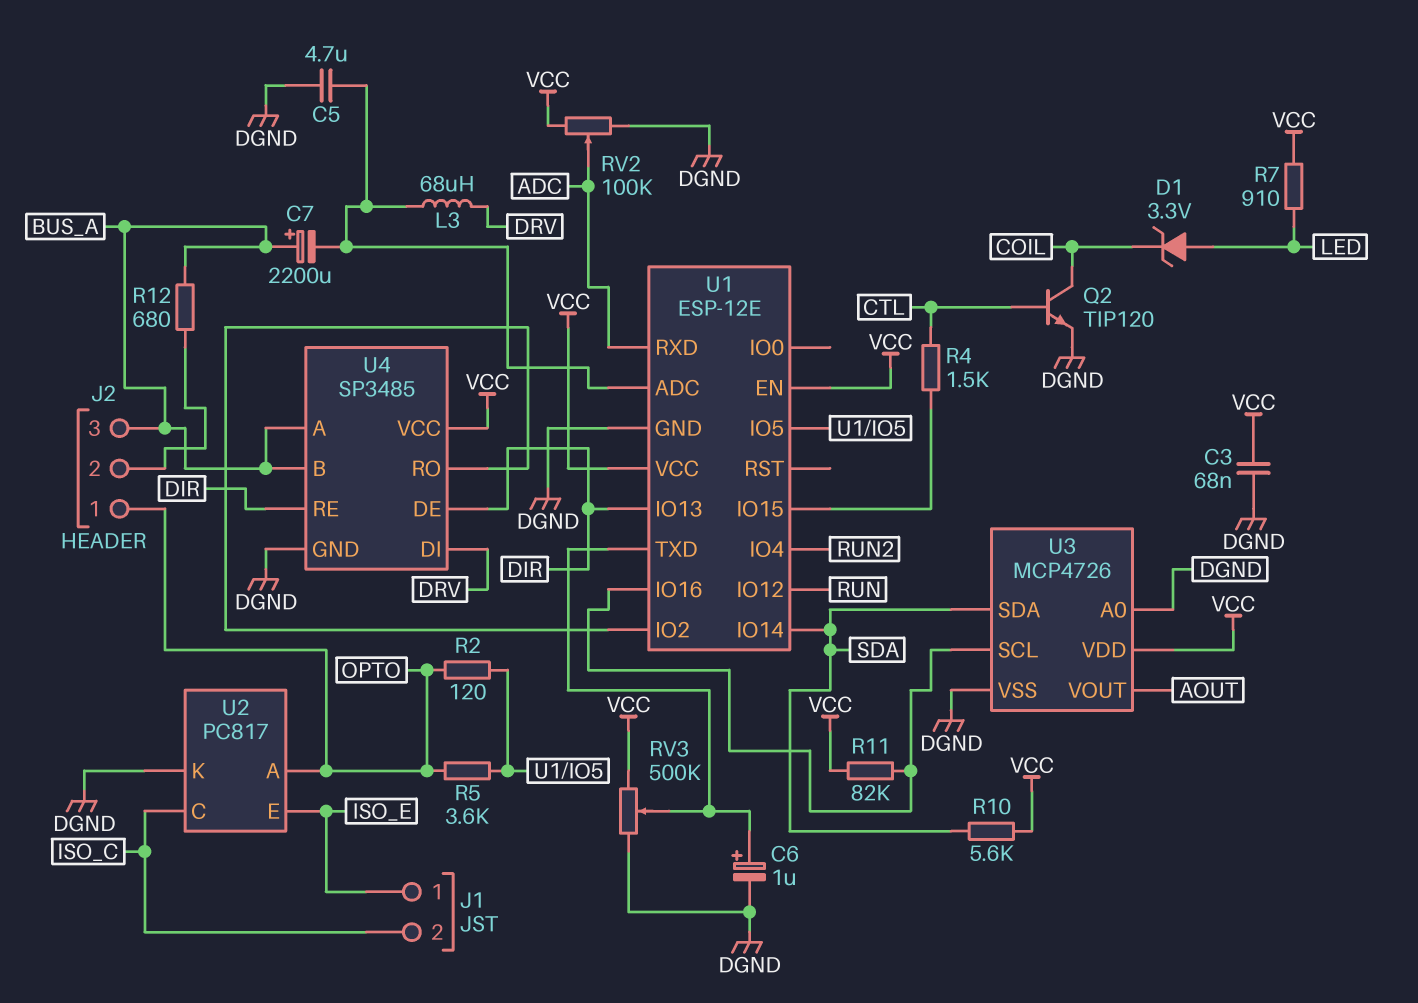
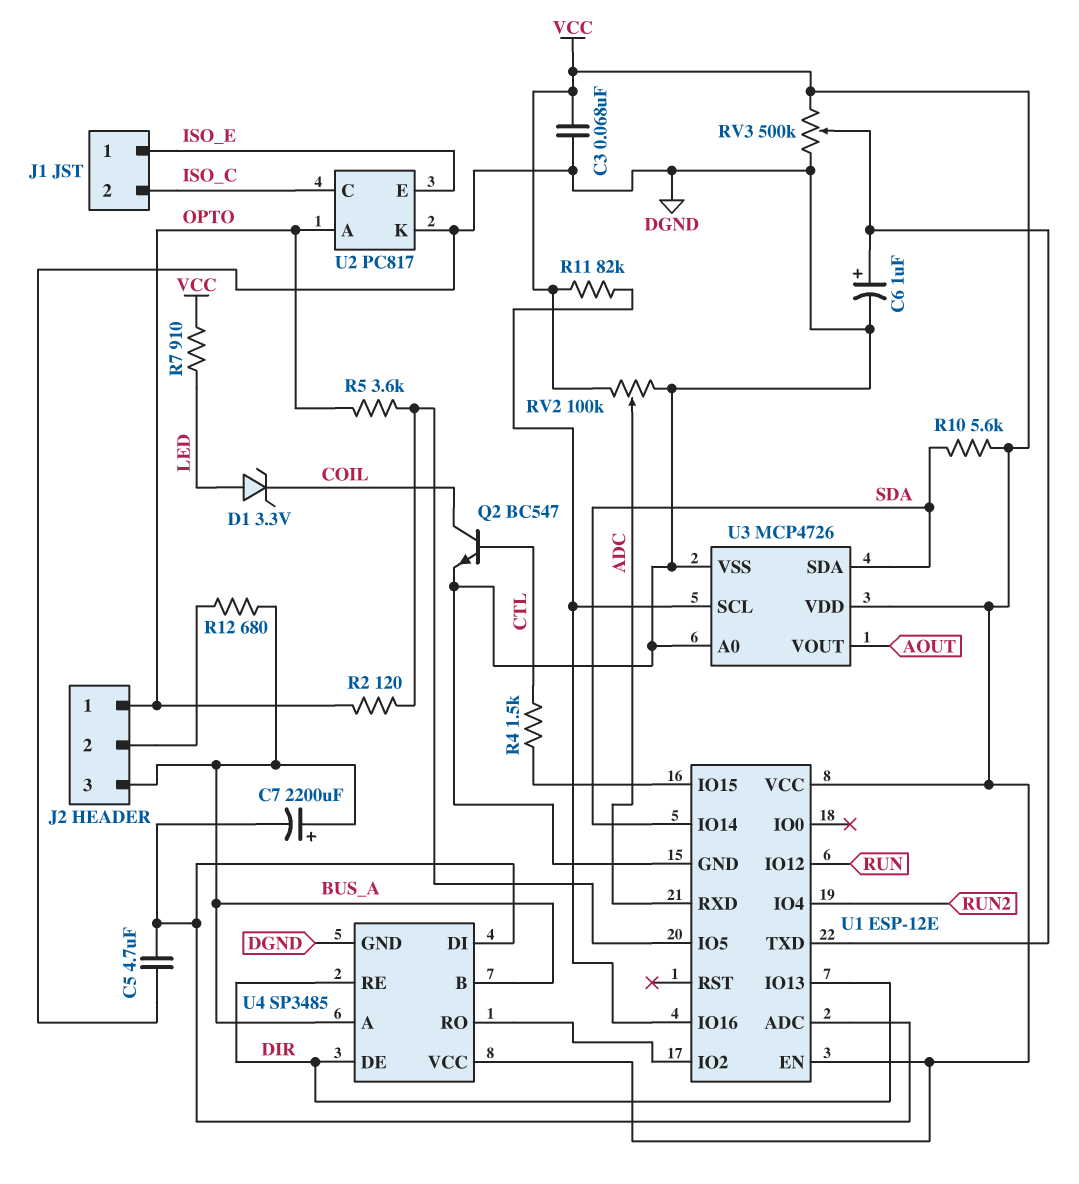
L3: 68uH (DRV, U1/ADC) -> none
Q2: NPN TIP120 (B CTL, C COIL, E DGND) -> NPN BC547 (B CTL, C COIL, E DGND)
U4 pin DI: DRV -> U1/ADC

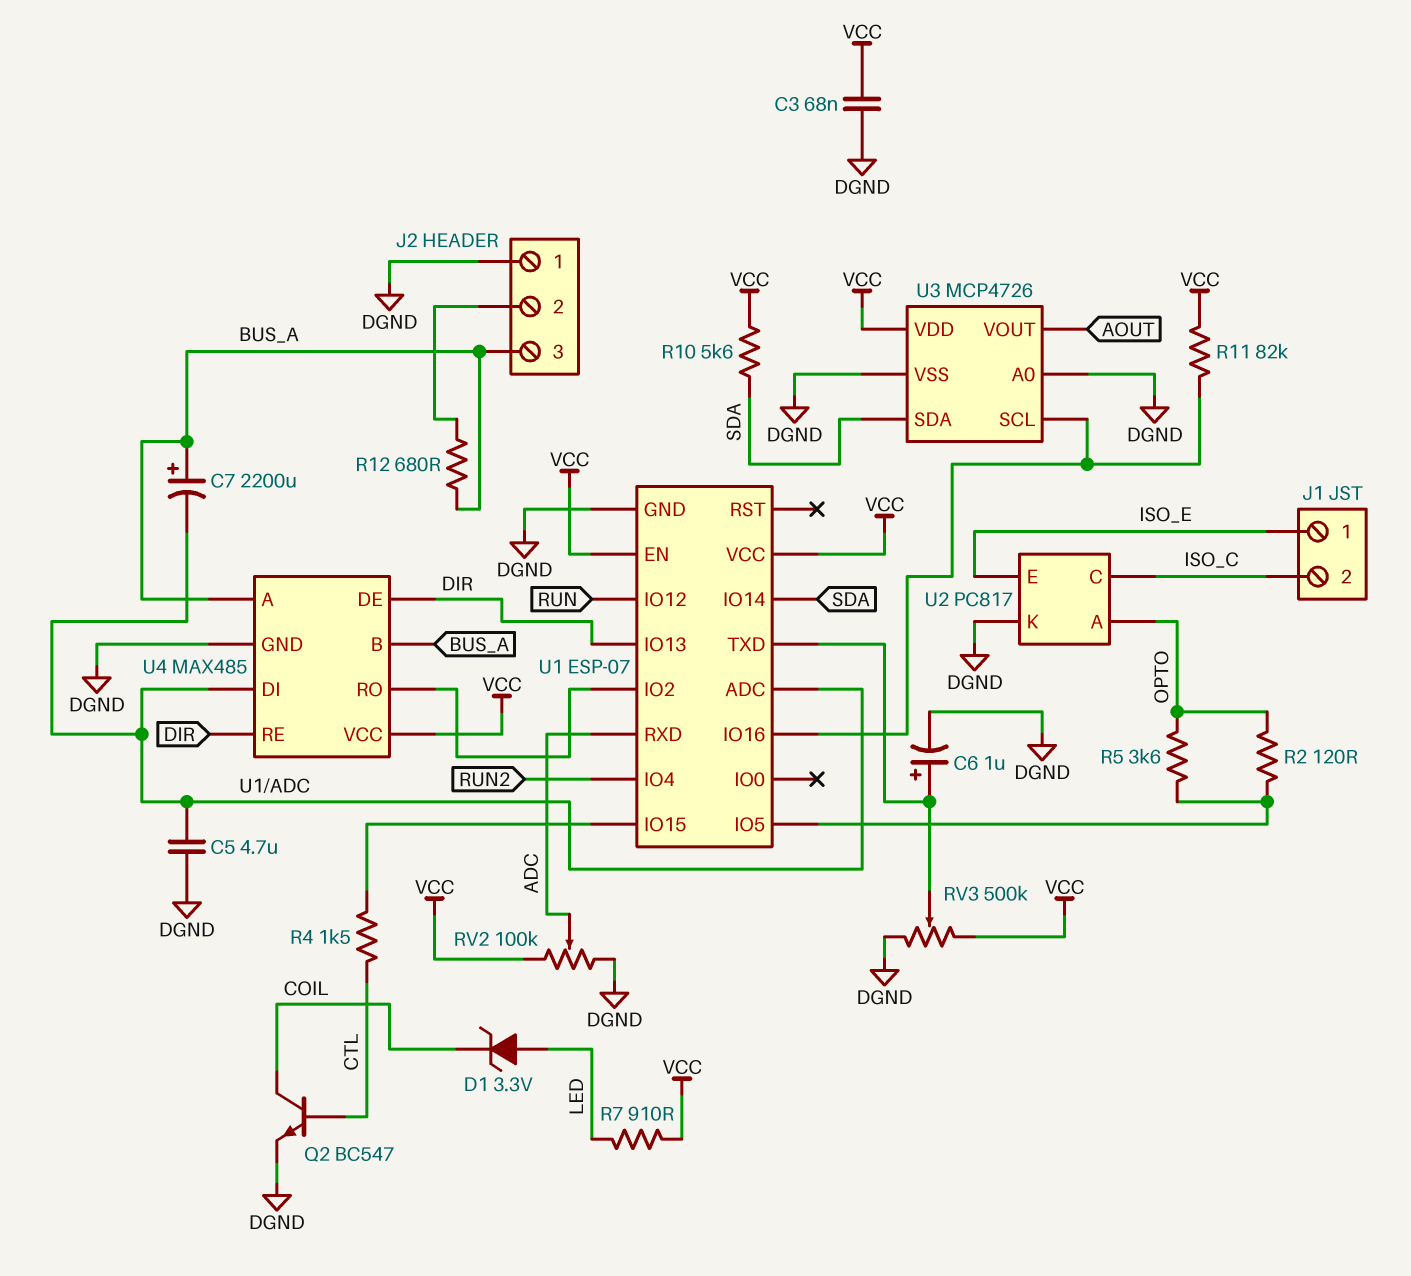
J2 pin 1: OPTO -> DGND
U1: ESP-12E -> ESP-07
U4: SP3485 -> MAX485

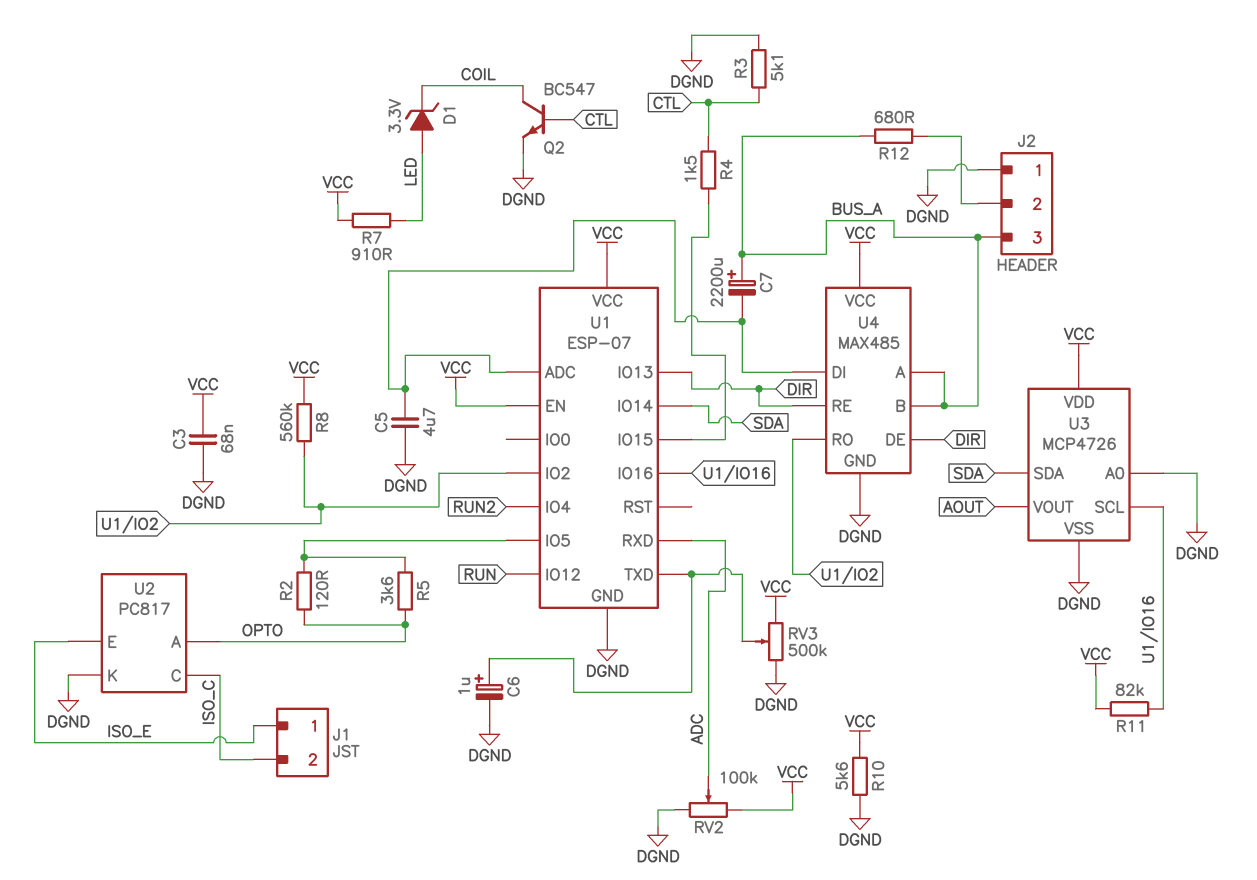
R3: none -> 5.1k (CTL, DGND)
R8: none -> 560k (U1/IO2, VCC)
R10: 5.6k (SDA, VCC) -> 5.6k (DGND, VCC)

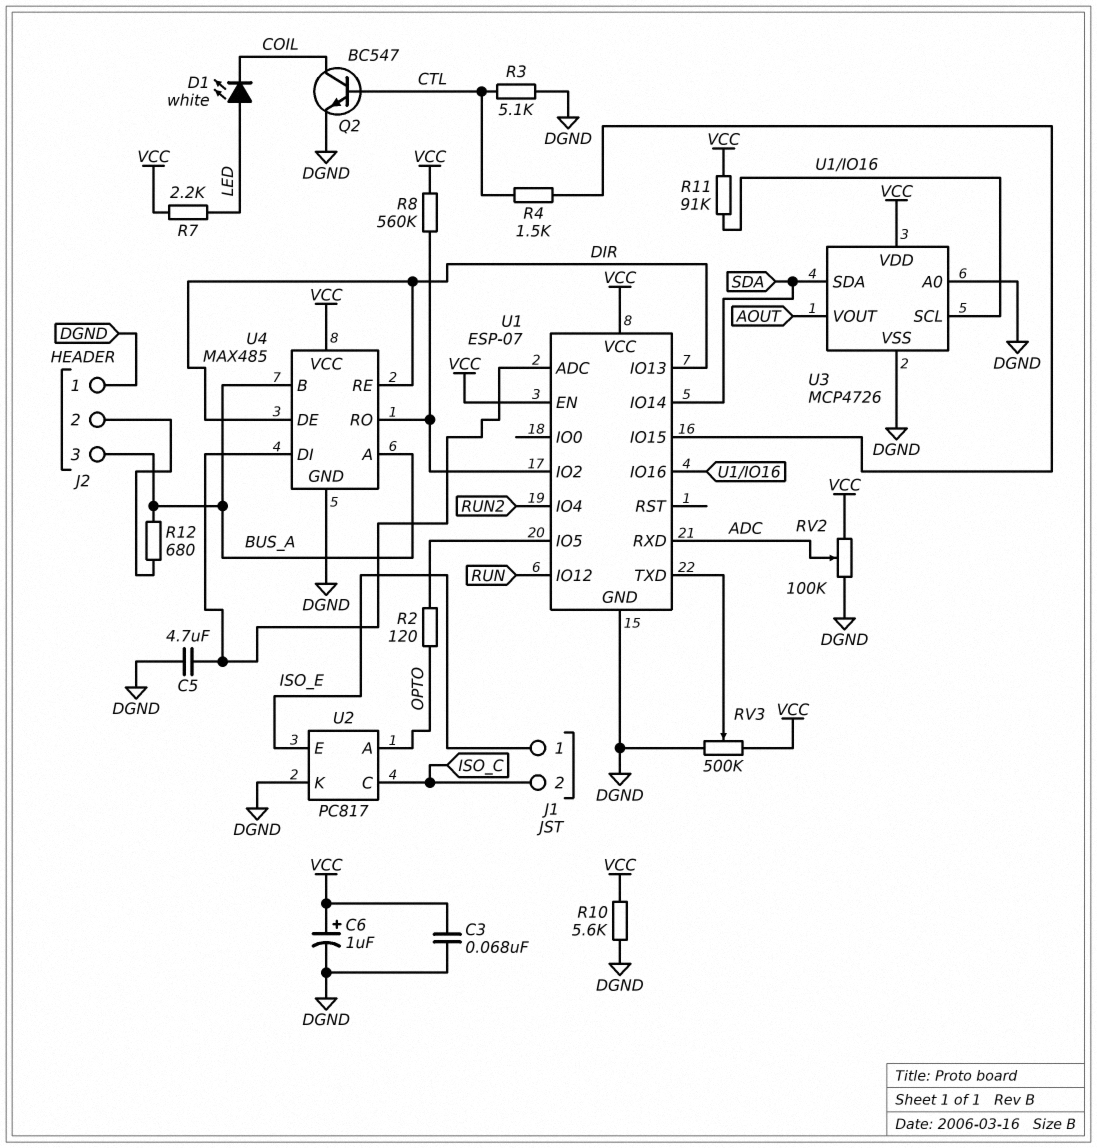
C6: 1uF (plus U1/TXD, minus DGND) -> 1uF (plus VCC, minus DGND)
C7: 2200uF (plus BUS_A, minus U1/ADC) -> none
D1: zener 3.3V (A LED, K COIL) -> LED white (A LED, K COIL)
R5: 3.6k (OPTO, U1/IO5) -> none
R7: 910 (LED, VCC) -> 2.2k (LED, VCC)
R11: 82k (U1/IO16, VCC) -> 91k (U1/IO16, VCC)

